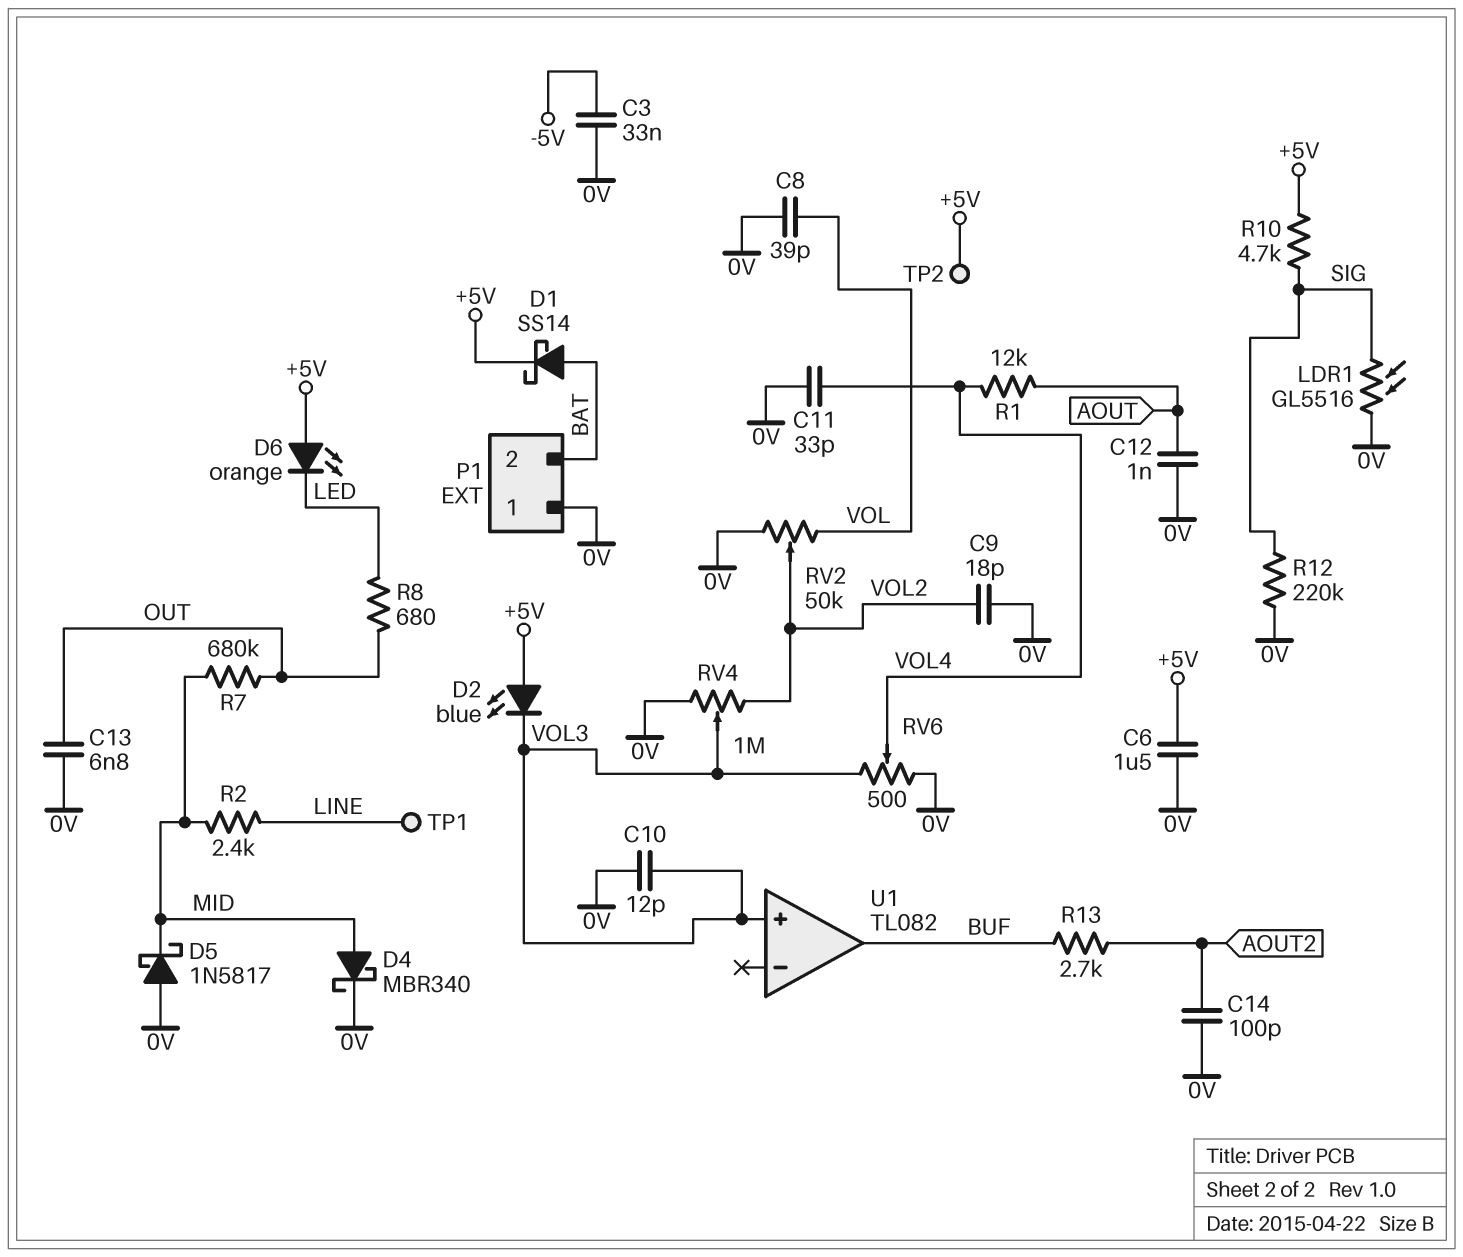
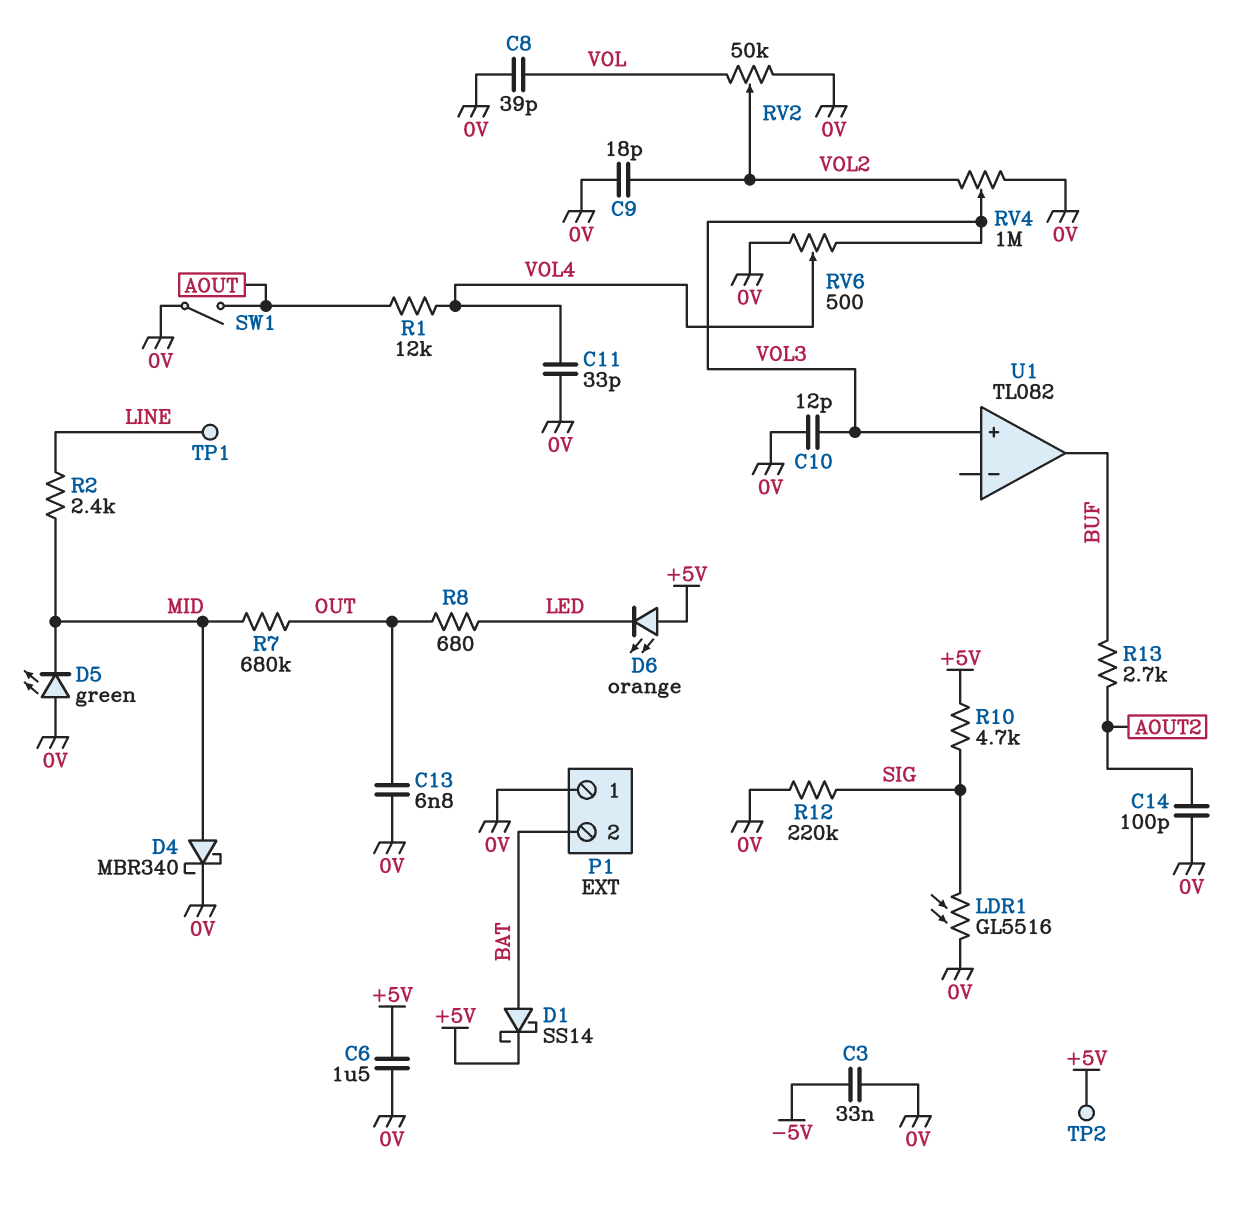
C12: 1nF (0V, AOUT) -> none
D2: LED blue (A +5V, K VOL3) -> none
D5: schottky 1N5817 (A 0V, K MID) -> LED green (A 0V, K MID)
SW1: none -> switch (0V, AOUT)

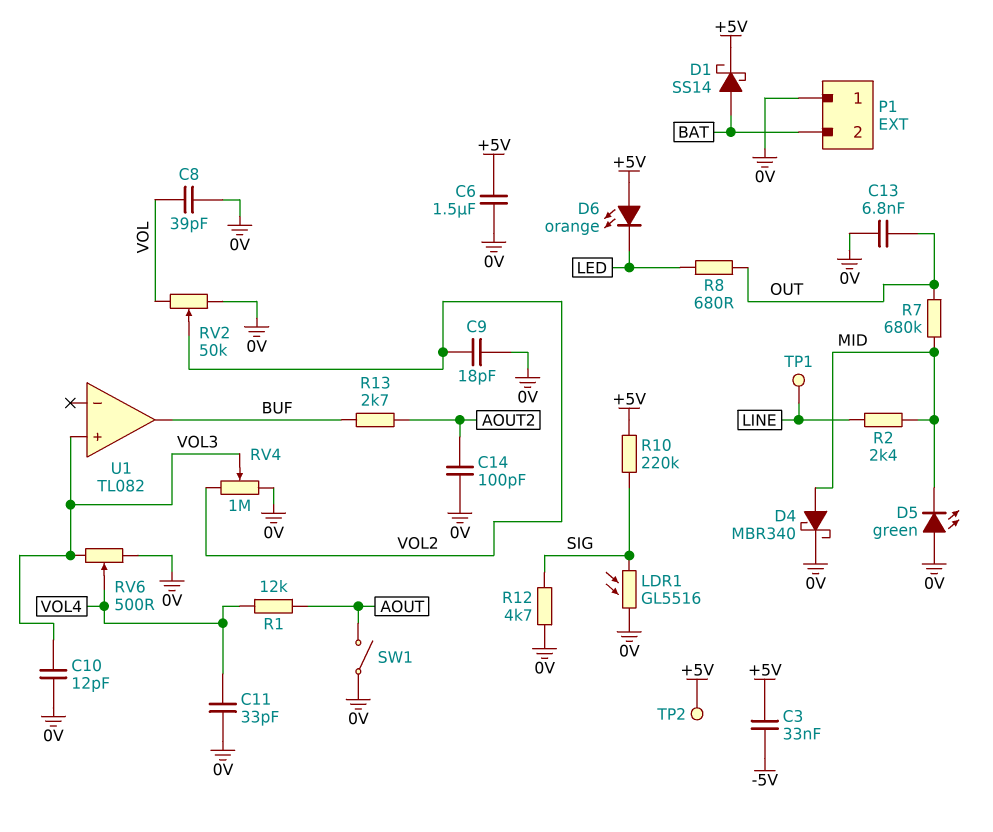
C3: 33nF (-5V, 0V) -> 33nF (+5V, -5V)
R10: 4.7k (+5V, SIG) -> 220k (+5V, SIG)
R12: 220k (0V, SIG) -> 4.7k (0V, SIG)

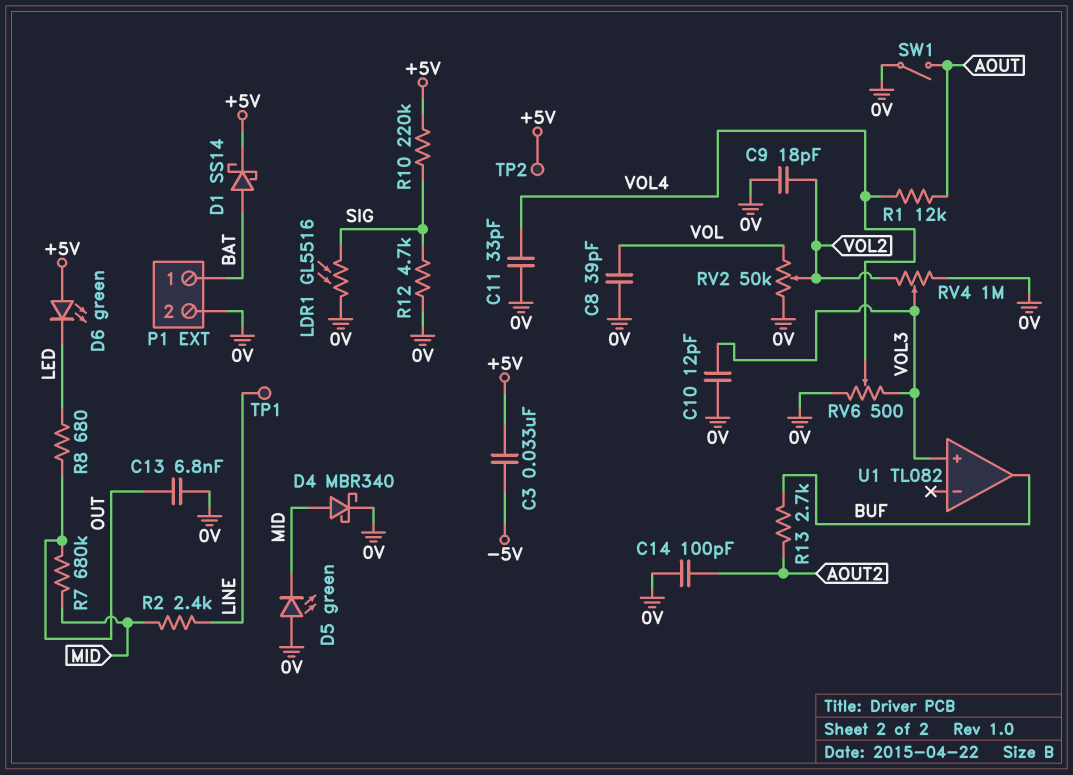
C6: 1.5uF (+5V, 0V) -> none
D6: LED orange (A +5V, K LED) -> LED green (A +5V, K LED)
P1 pin 1: 0V -> BAT
P1 pin 2: BAT -> 0V

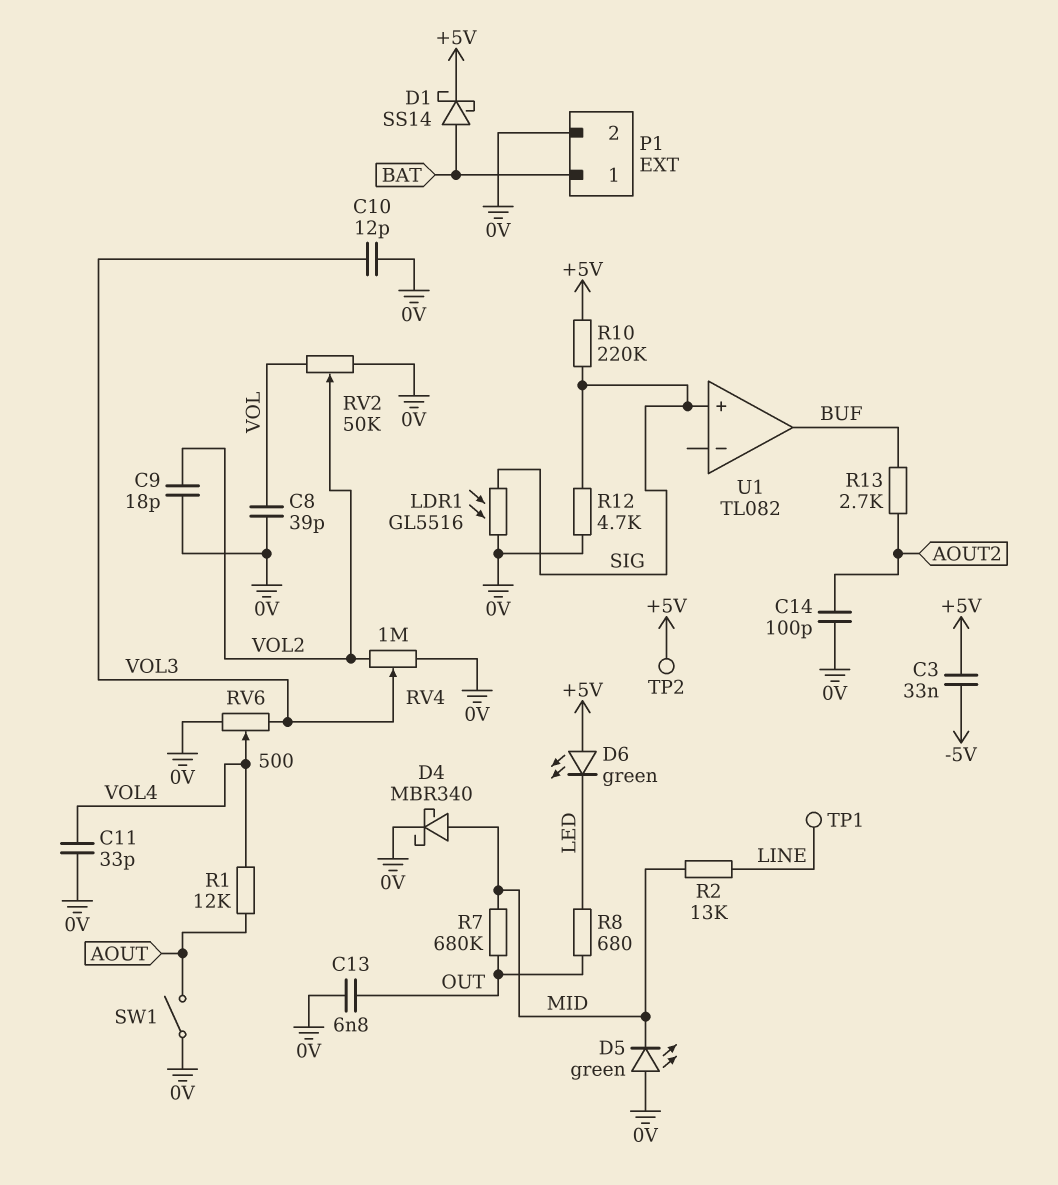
R2: 2.4k (LINE, MID) -> 13k (LINE, MID)
U1 pin in+: VOL3 -> SIG

